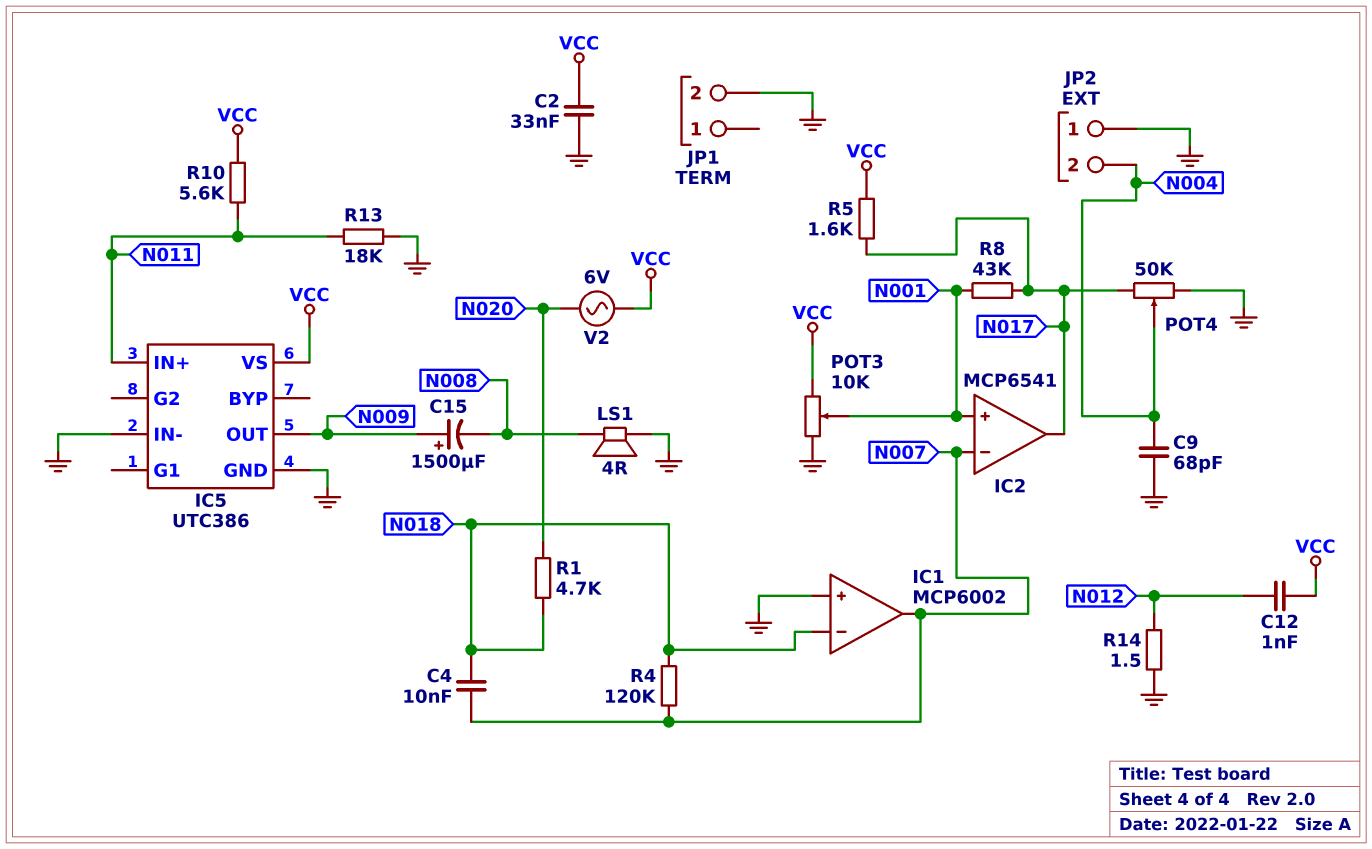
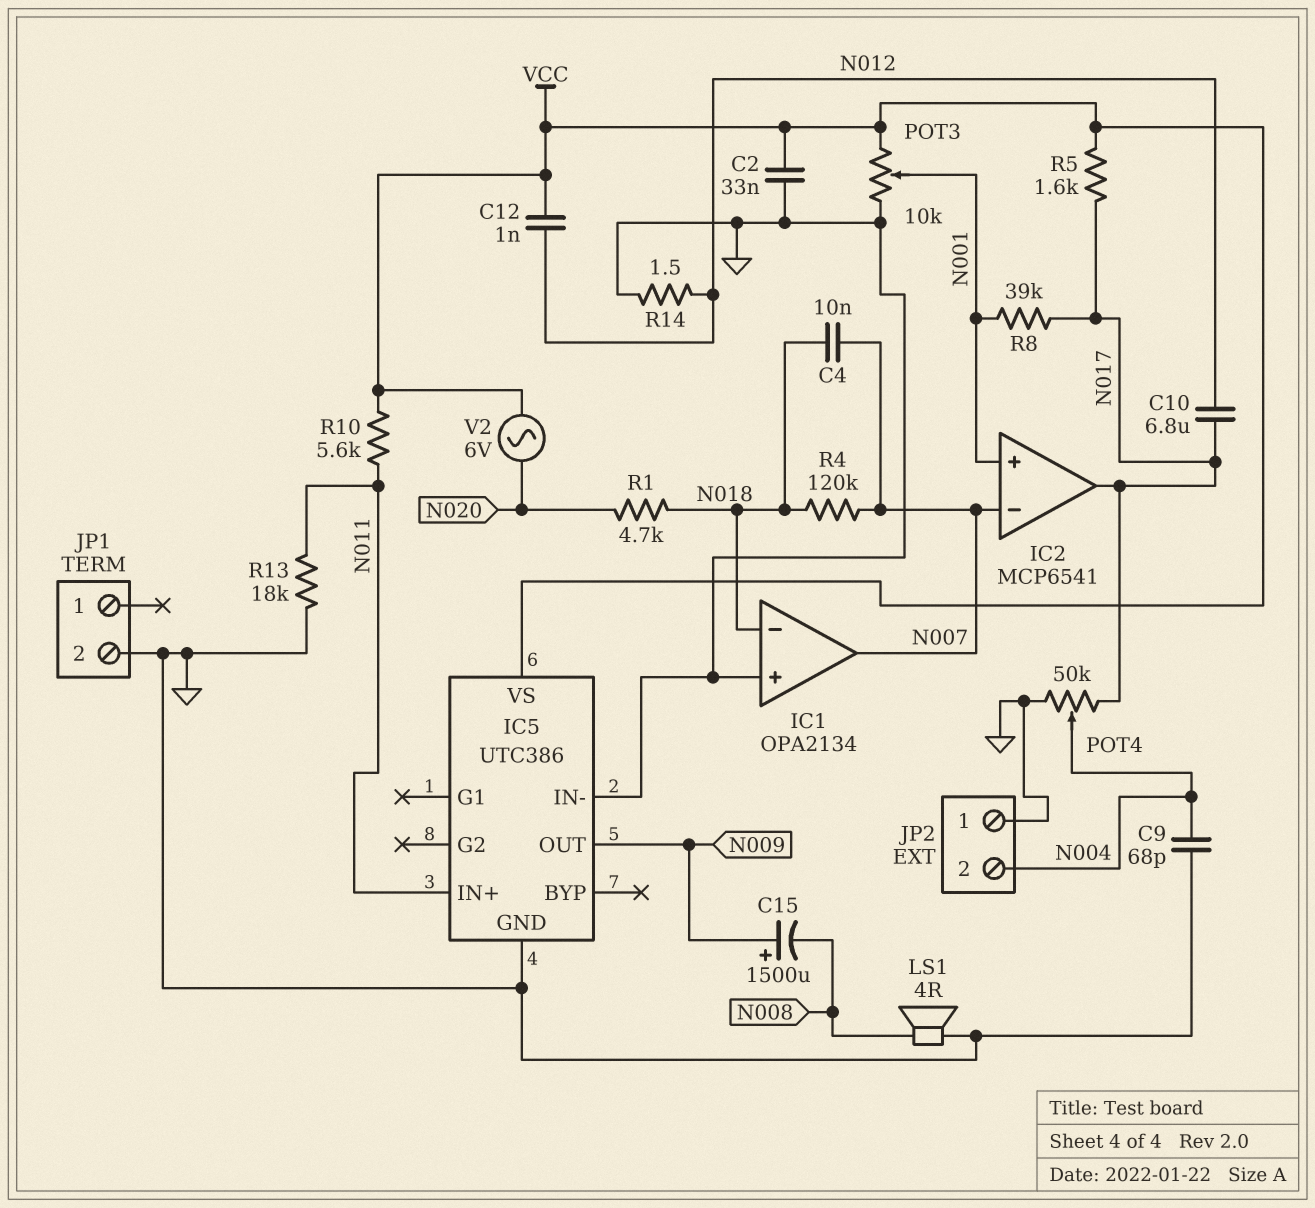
C10: none -> 6.8uF (N012, N017)
IC1: MCP6002 -> OPA2134
R8: 43k (N001, N017) -> 39k (N001, N017)

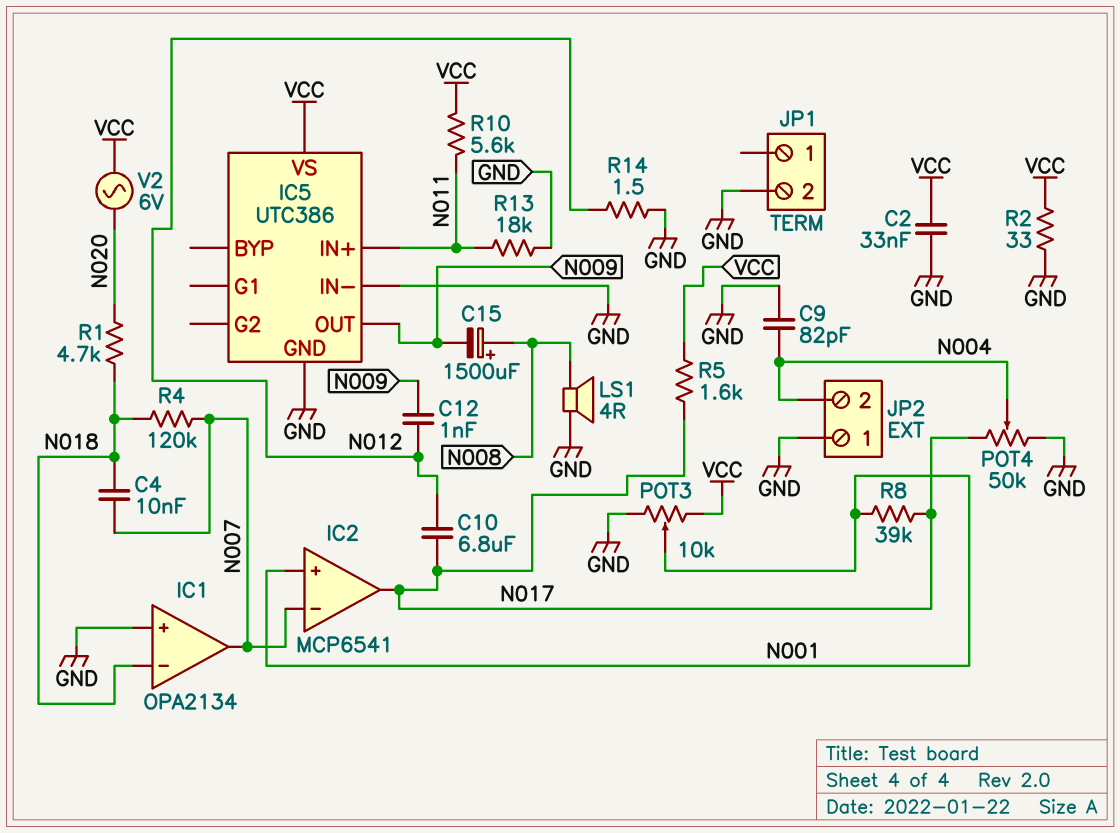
C9: 68pF (GND, N004) -> 82pF (GND, N004)
C12: 1nF (N012, VCC) -> 1nF (N009, N012)
C15: 1500uF (plus N009, minus N008) -> 1500uF (plus N008, minus N009)
R2: none -> 33 (GND, VCC)

